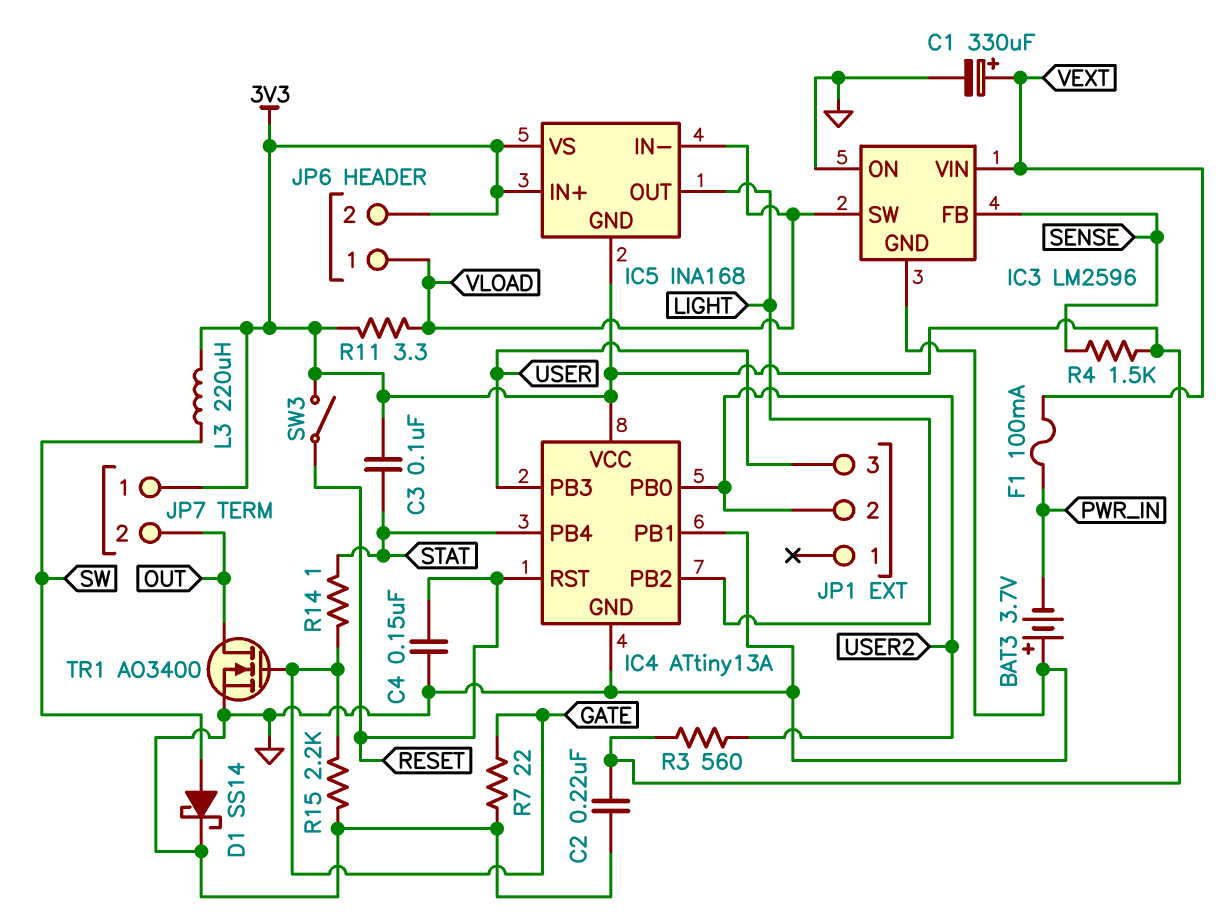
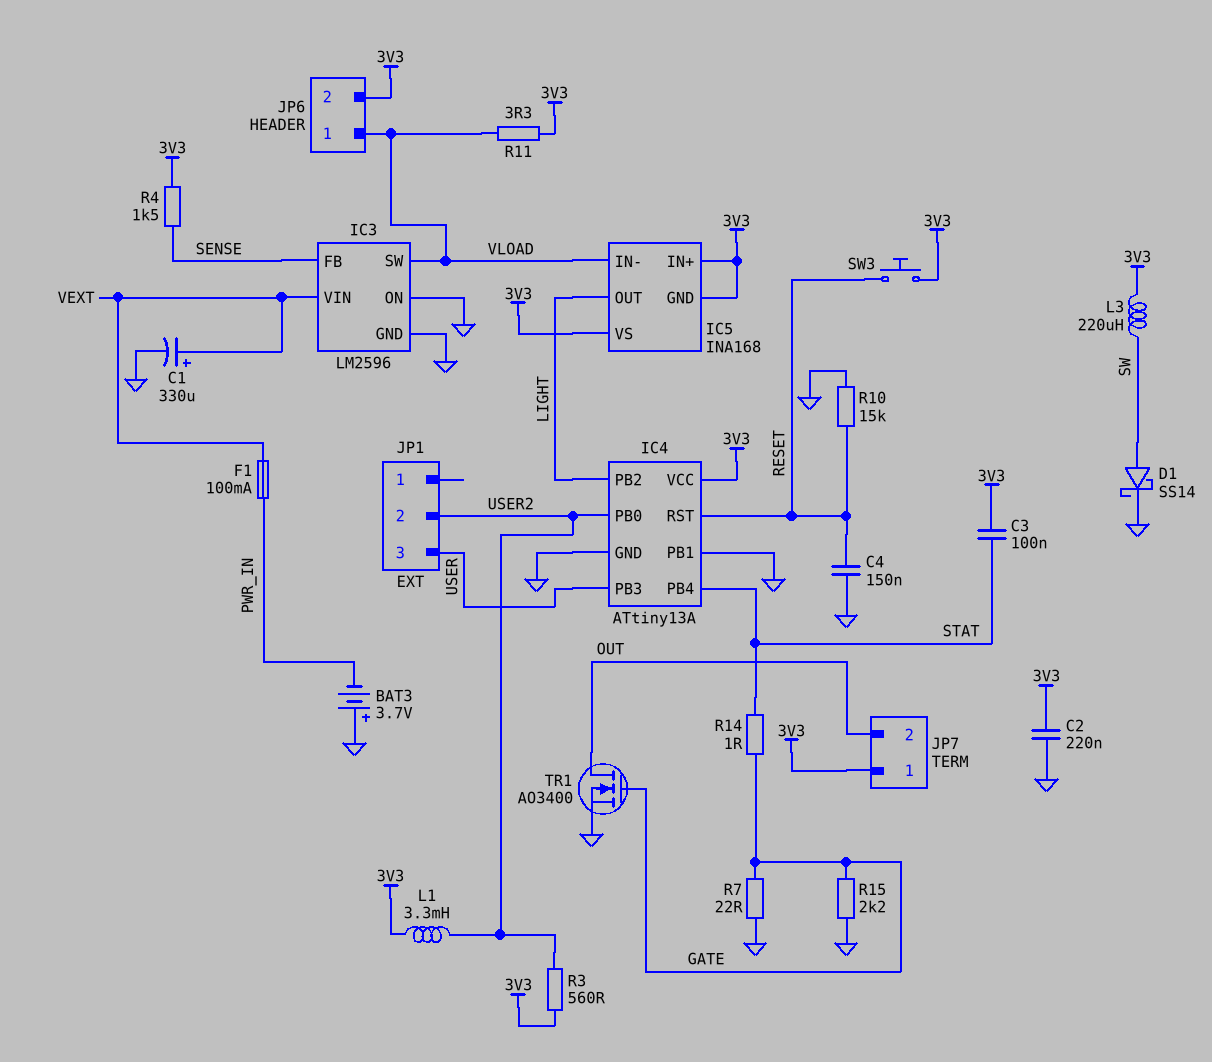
L1: none -> 3.3mH (3V3, USER2)
R10: none -> 15k (GND, RESET)
SW3: switch (3V3, RESET) -> button (3V3, RESET)

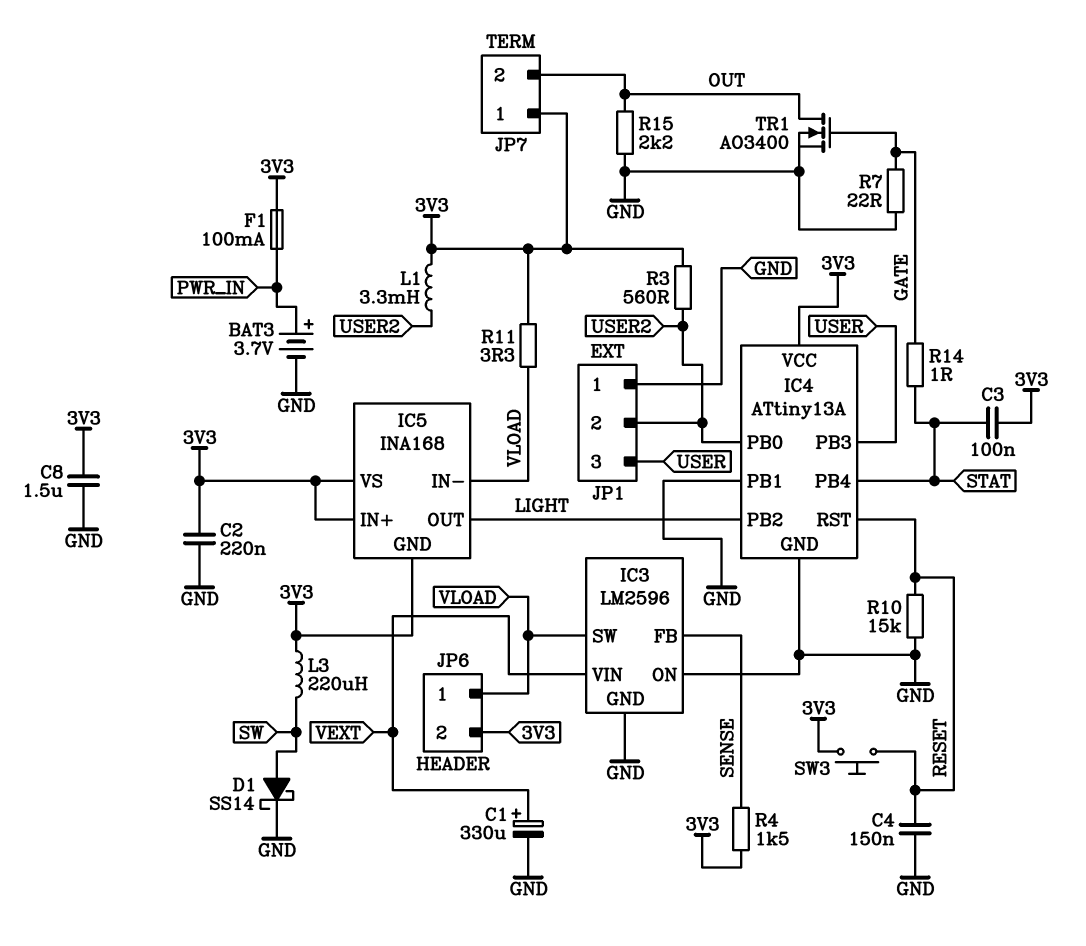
BAT3: 3.7V (plus GND, minus PWR_IN) -> 3.7V (plus PWR_IN, minus GND)
C8: none -> 1.5uF (3V3, GND)
F1: 100mA (PWR_IN, VEXT) -> 100mA (3V3, PWR_IN)
JP1 pin 1: none -> GND
R15: 2.2k (GATE, GND) -> 2.2k (GND, OUT)

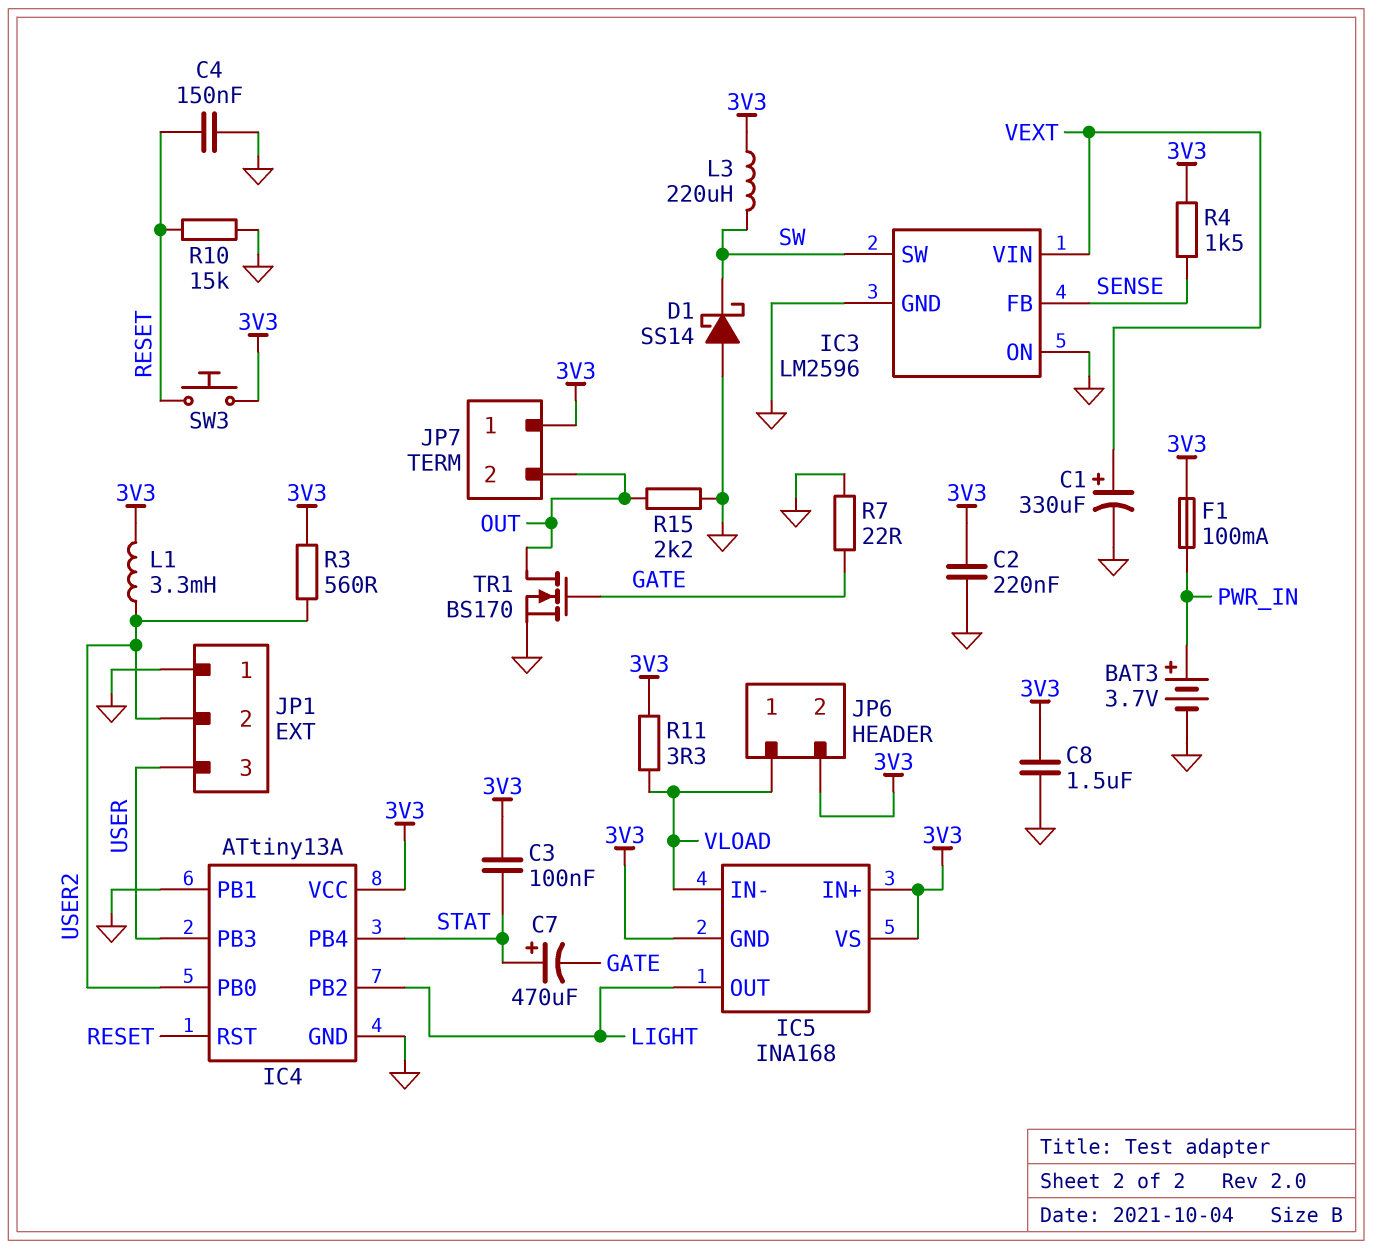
C7: none -> 470uF (plus STAT, minus GATE)
D1: schottky SS14 (A SW, K GND) -> schottky SS14 (A GND, K SW)
IC3 pin SW: VLOAD -> SW
R14: 1 (GATE, STAT) -> none
TR1: NMOS AO3400 (G GATE, D OUT, S GND) -> NMOS BS170 (G GATE, D OUT, S GND)

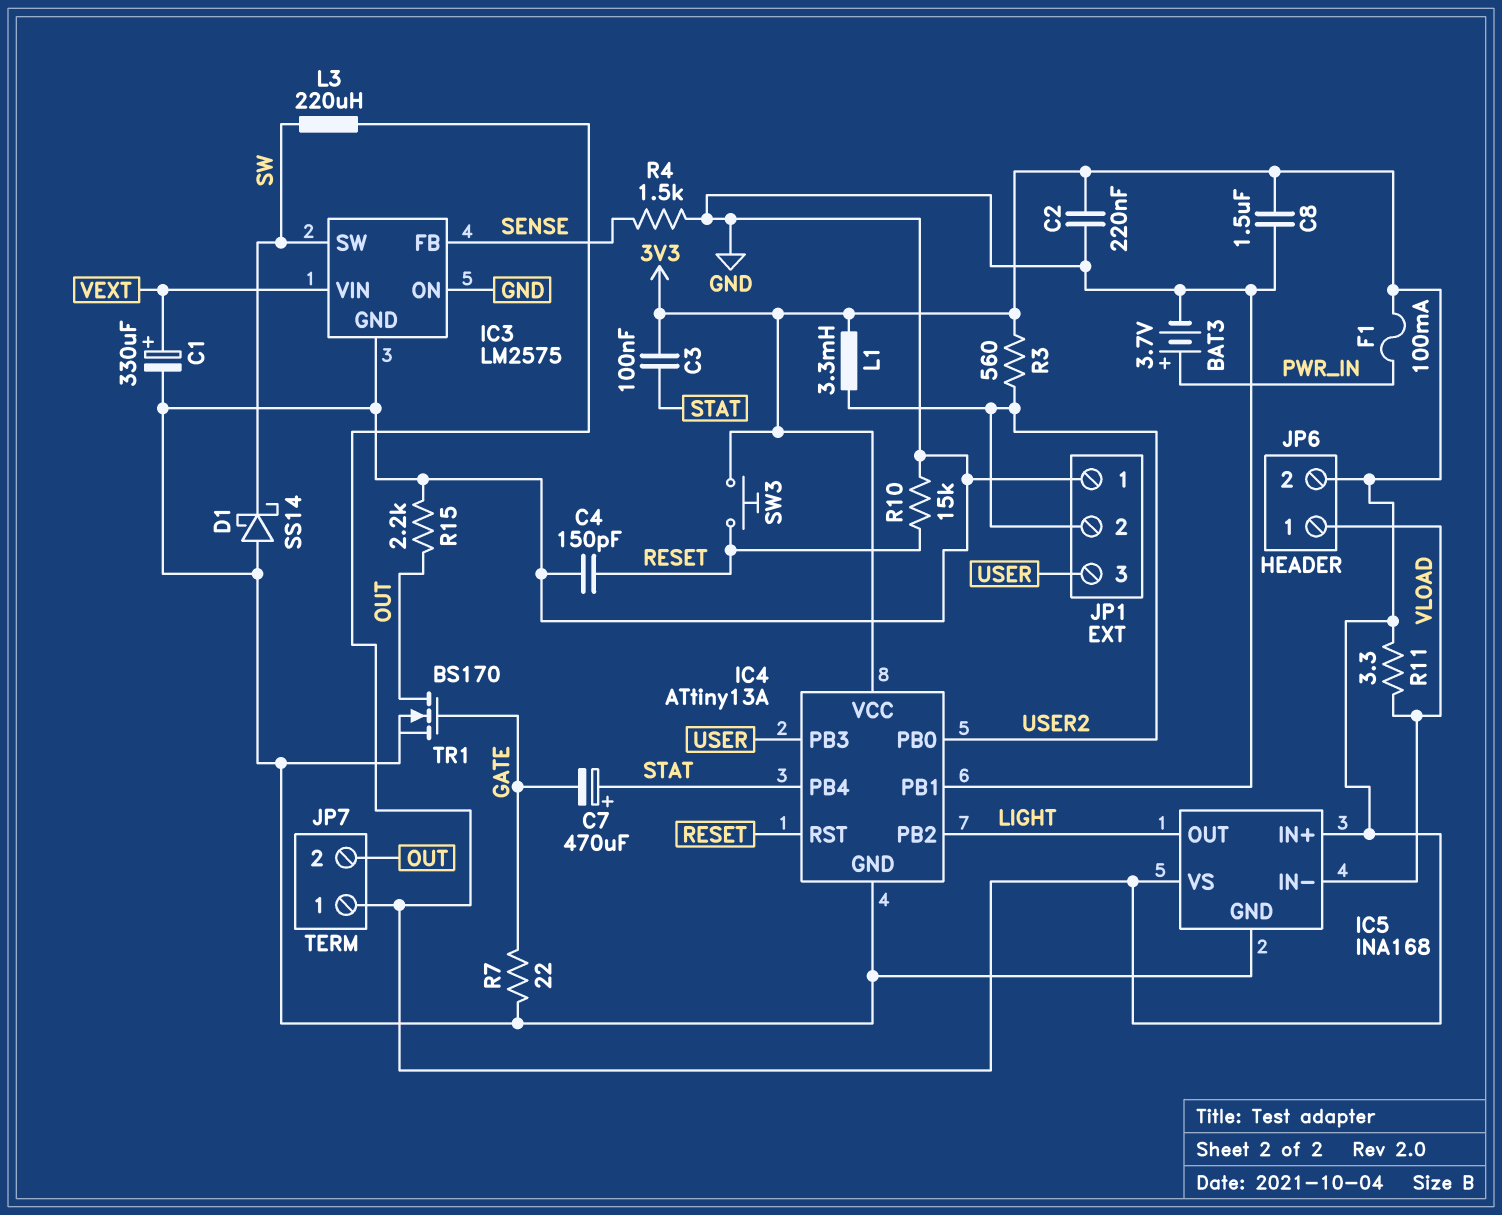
C4: 150nF (GND, RESET) -> 150pF (GND, RESET)
IC3: LM2596 -> LM2575
IC5 pin GND: 3V3 -> GND
R4: 1.5k (3V3, SENSE) -> 1.5k (GND, SENSE)

